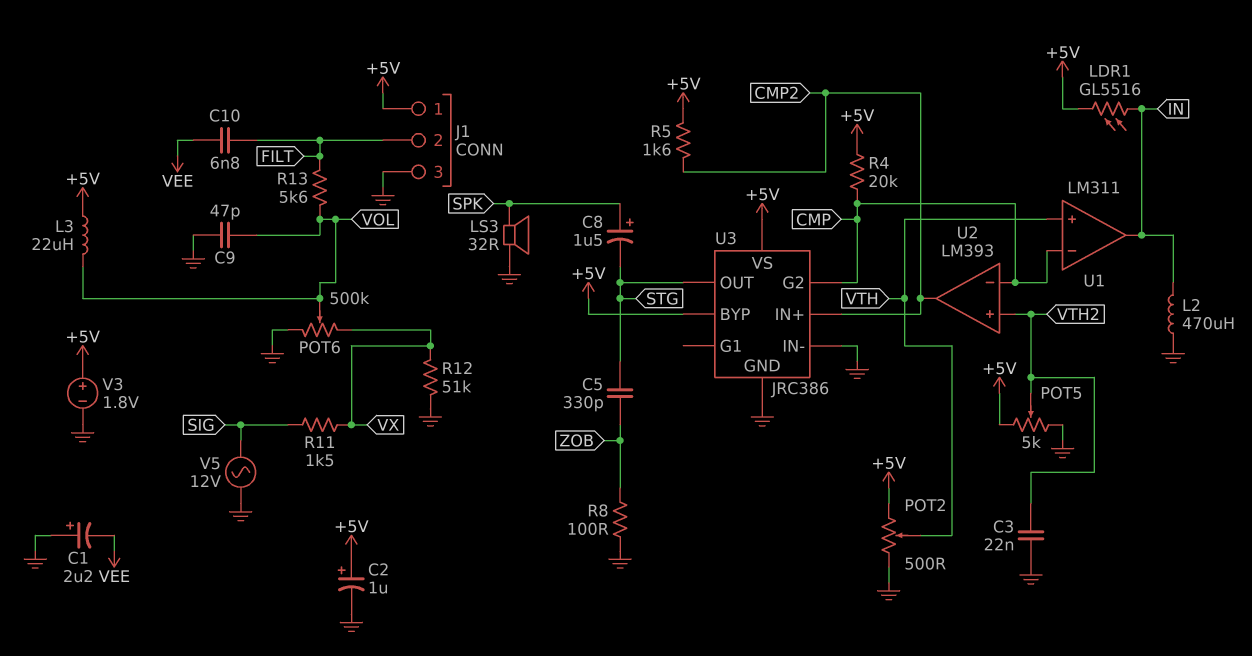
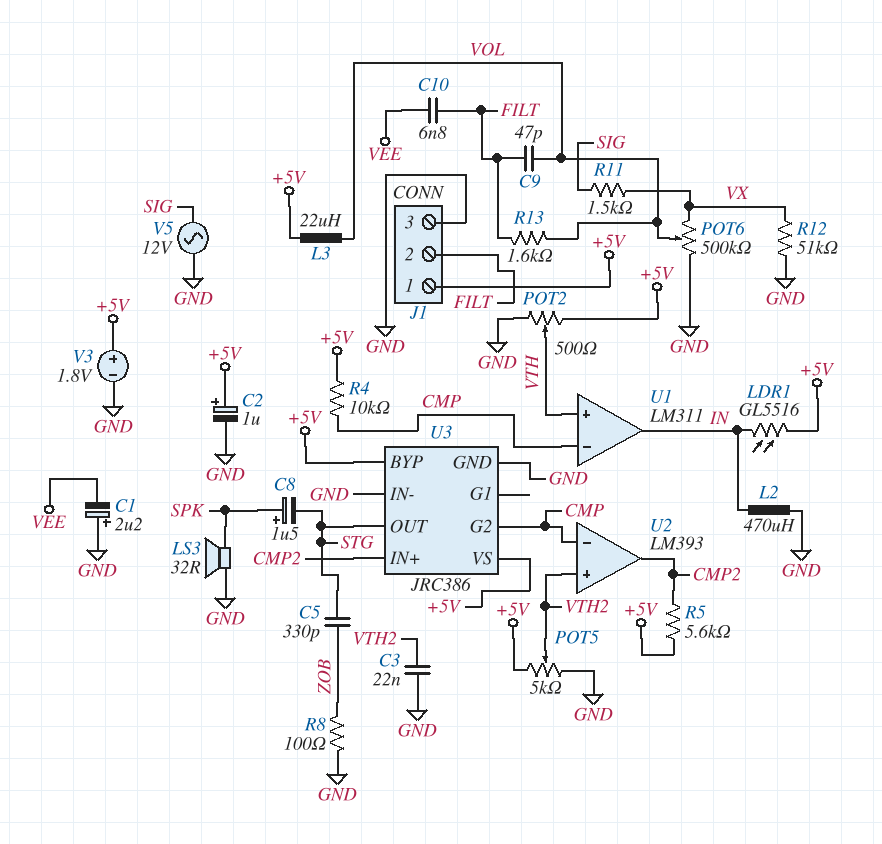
C9: 47pF (GND, VOL) -> 47pF (FILT, VOL)
R4: 20k (+5V, CMP) -> 10k (+5V, CMP)
R5: 1.6k (+5V, CMP2) -> 5.6k (+5V, CMP2)
R13: 5.6k (FILT, VOL) -> 1.6k (FILT, VOL)

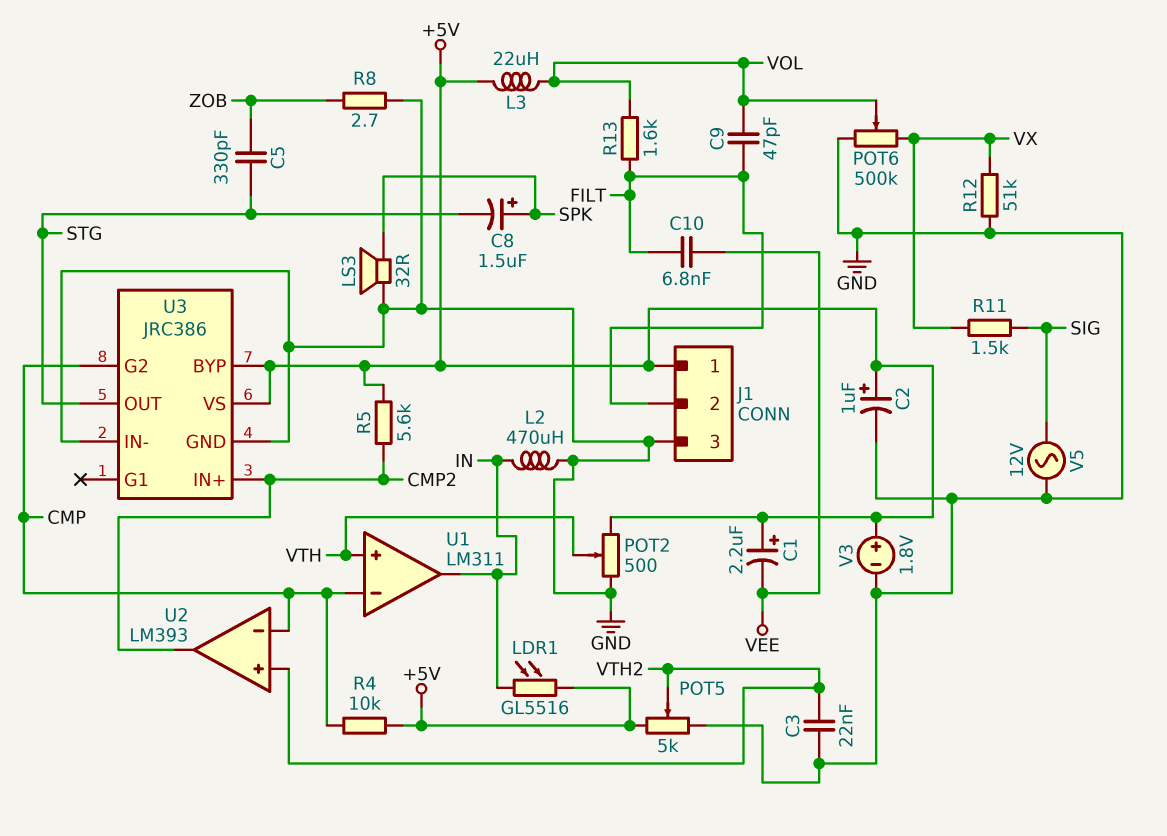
C1: 2.2uF (plus GND, minus VEE) -> 2.2uF (plus +5V, minus VEE)
R8: 100 (GND, ZOB) -> 2.7 (GND, ZOB)

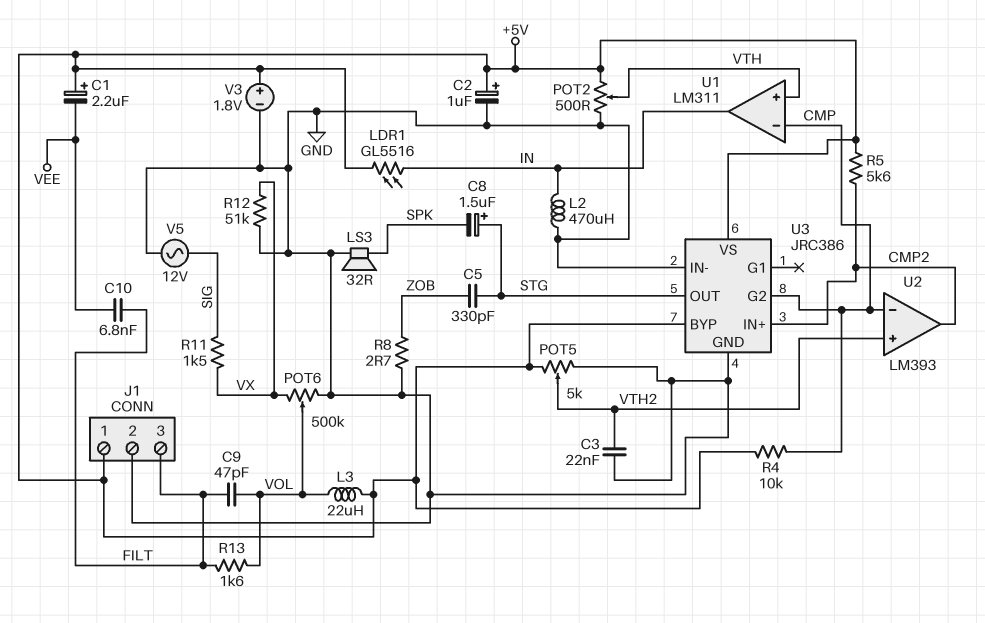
C8: 1.5uF (plus SPK, minus STG) -> 1.5uF (plus STG, minus SPK)
J1 pin 2: FILT -> GND
J1 pin 3: GND -> FILT

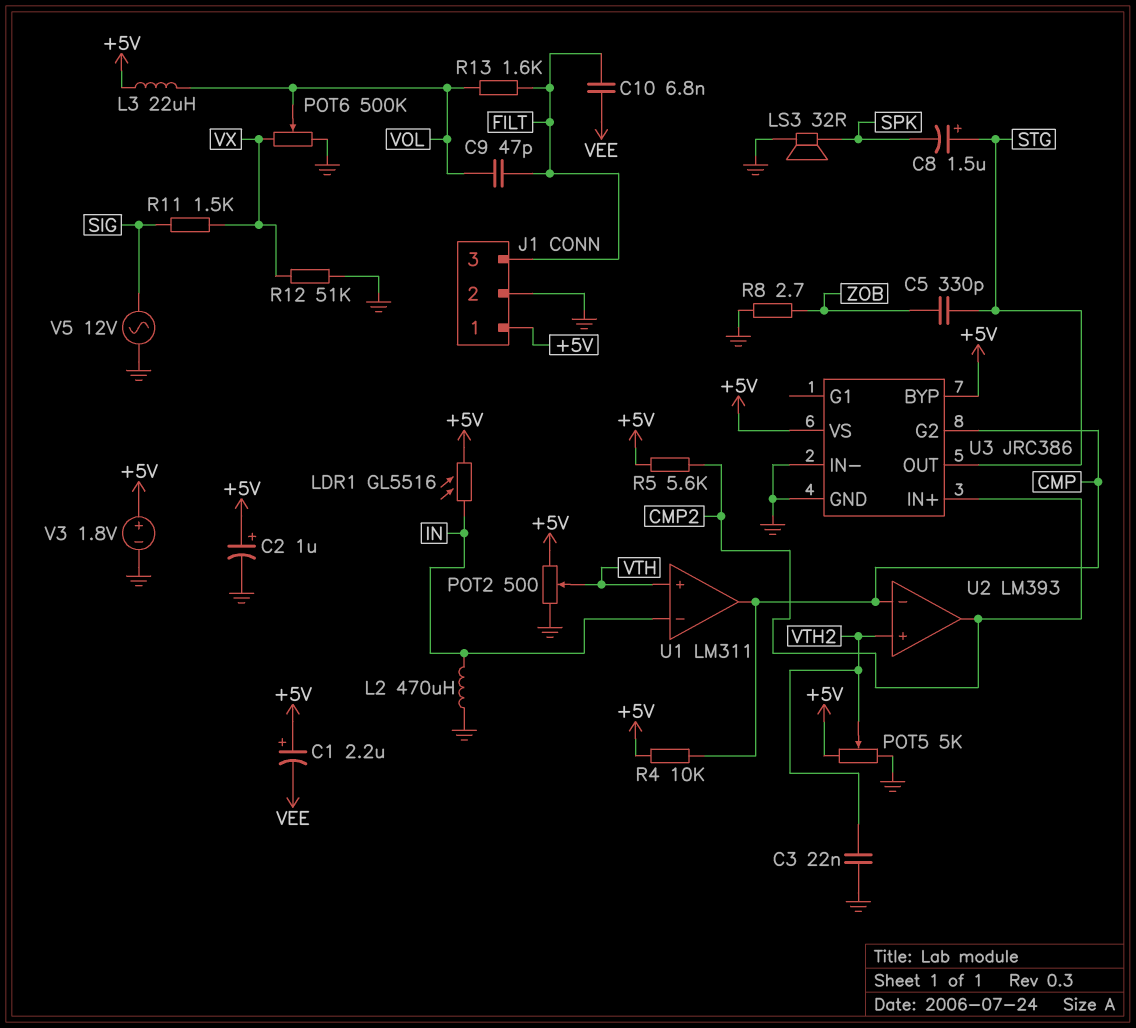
U1 pin in-: CMP -> IN
U1 pin out: IN -> CMP

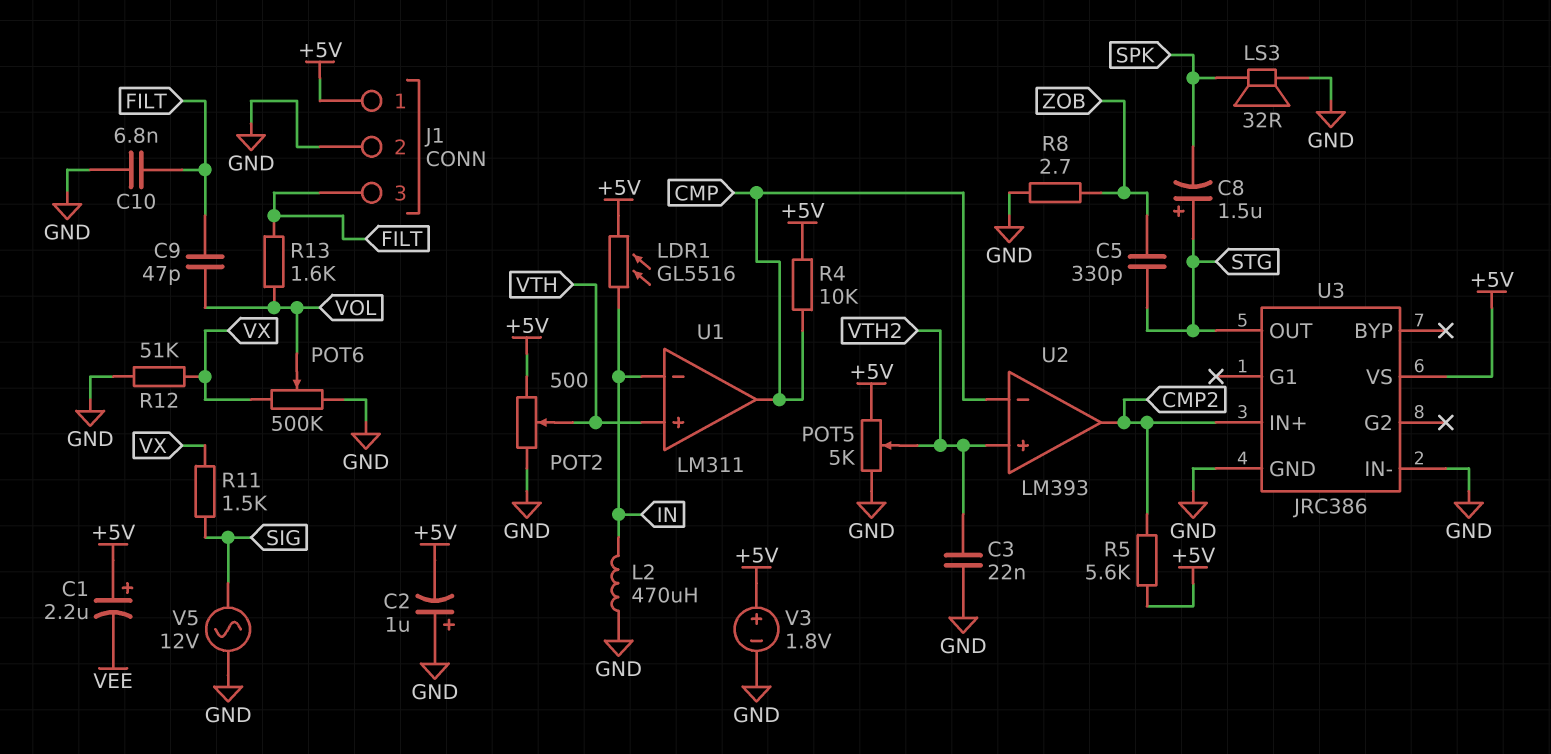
C2: 1uF (plus +5V, minus GND) -> 1uF (plus GND, minus +5V)
C10: 6.8nF (FILT, VEE) -> 6.8nF (FILT, GND)
L3: 22uH (+5V, VOL) -> none
U3 pin BYP: +5V -> none
U3 pin G2: CMP -> none

